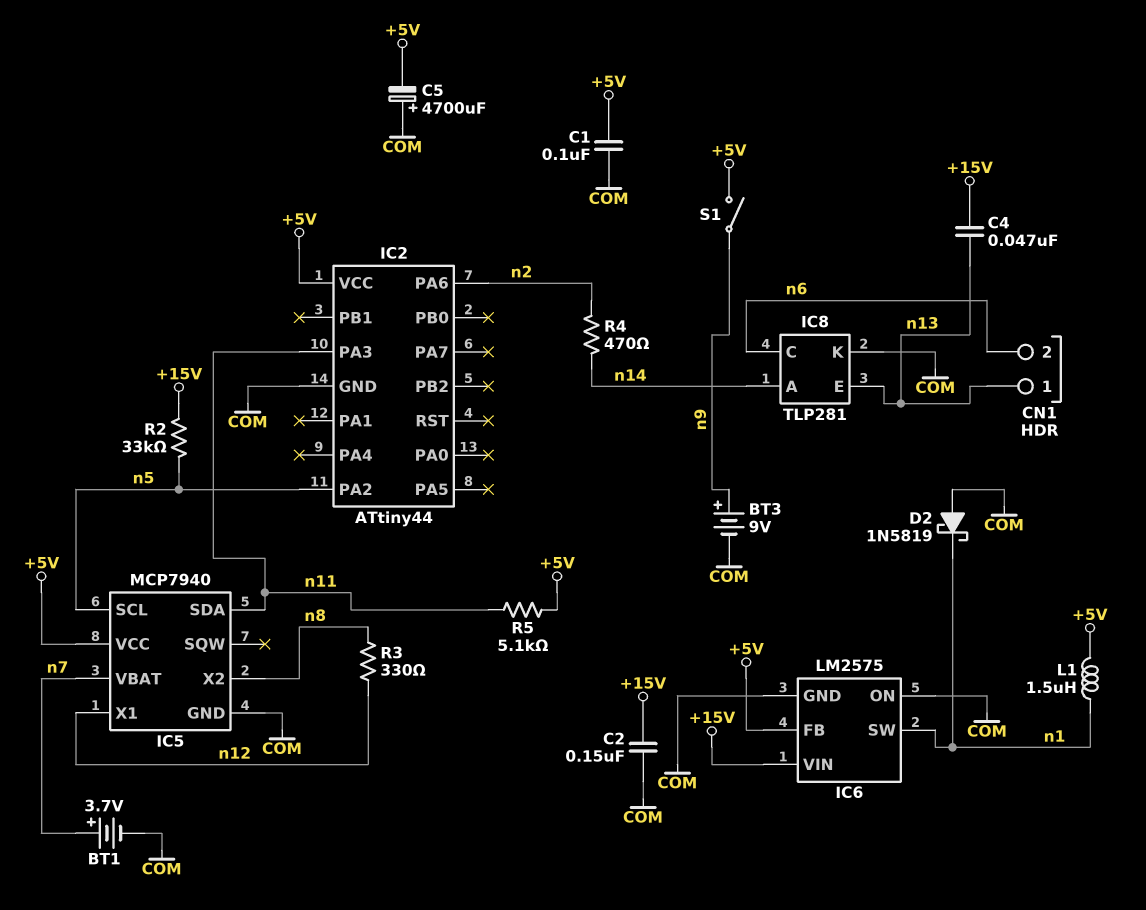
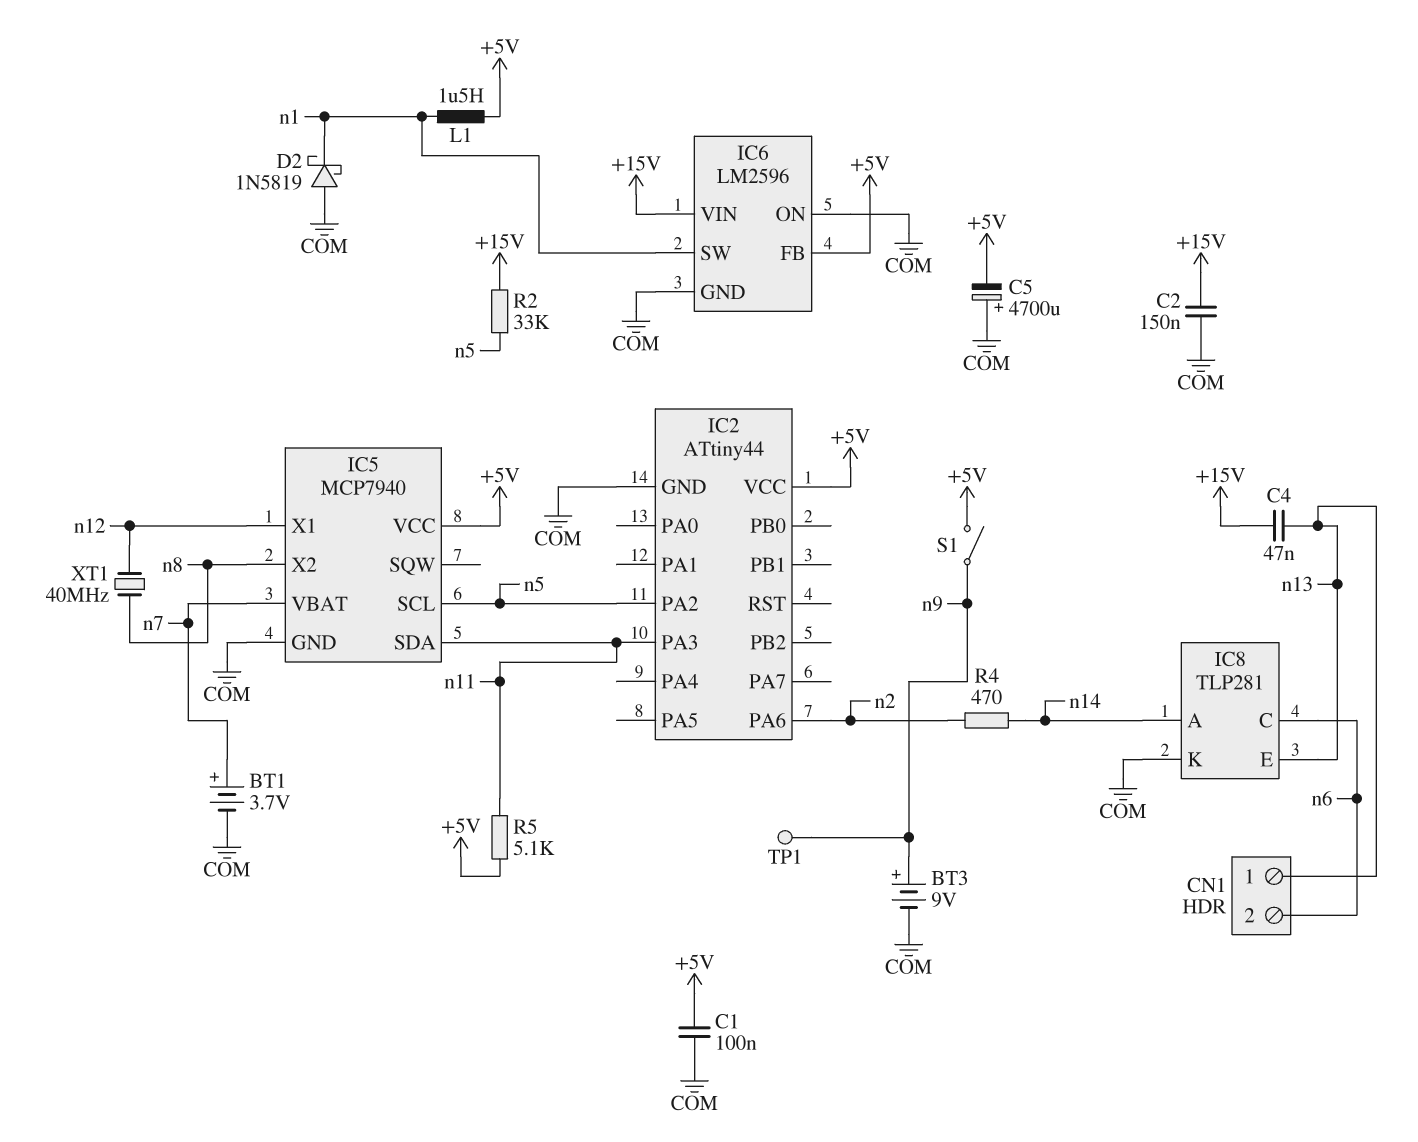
IC6: LM2575 -> LM2596
R3: 330 (n8, n12) -> none
TP1: none -> test point (n9)
XT1: none -> 40MHz (n8, n12)

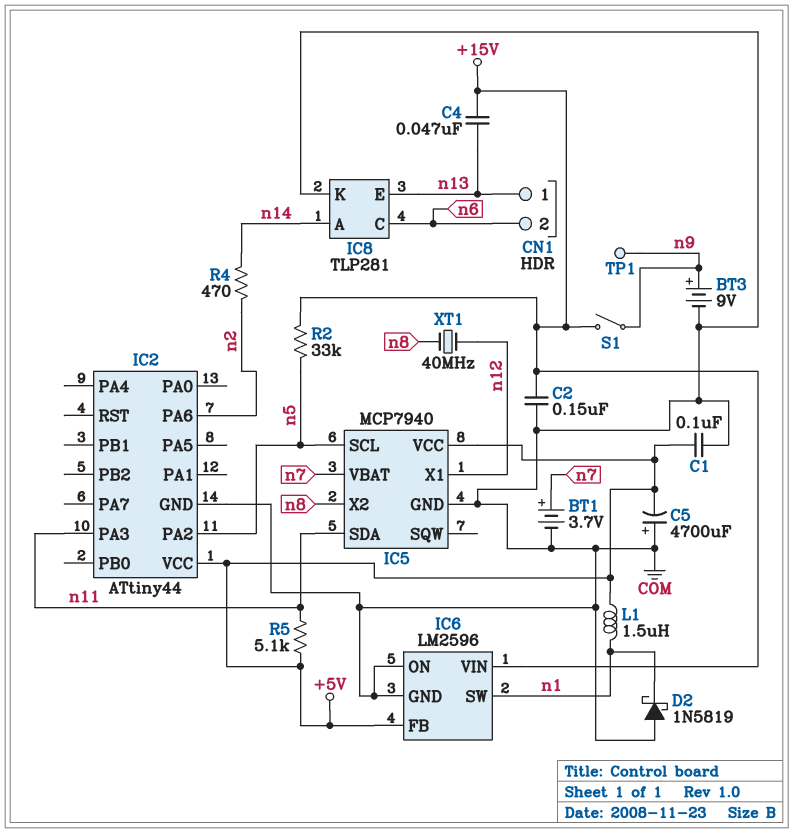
S1: switch (+5V, n9) -> switch (+15V, n9)

